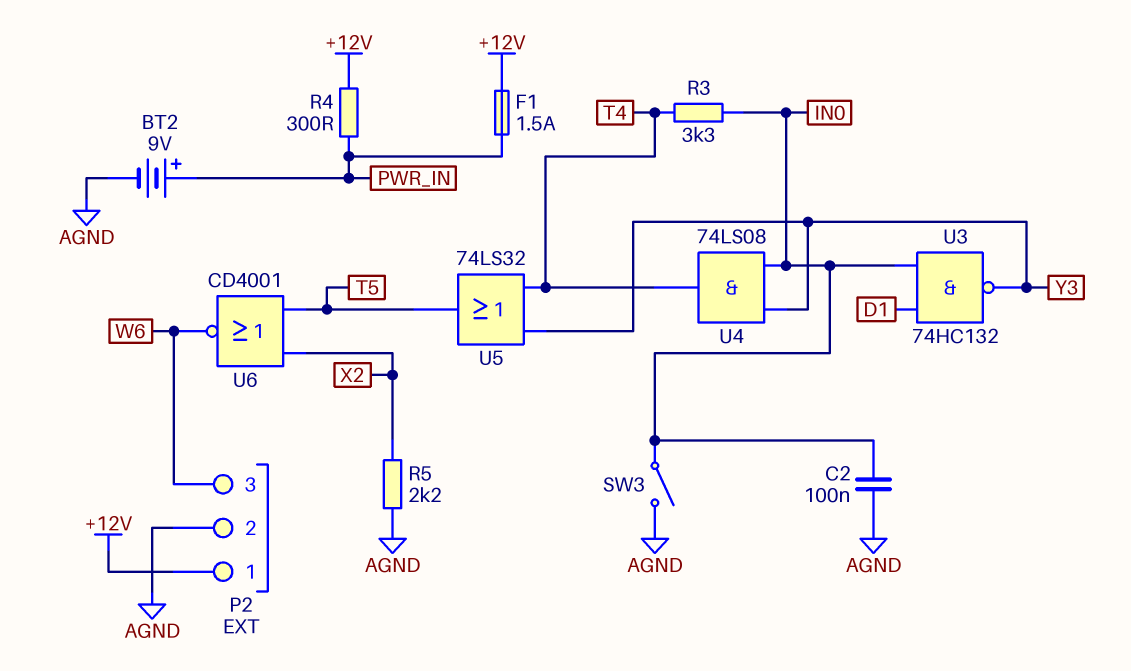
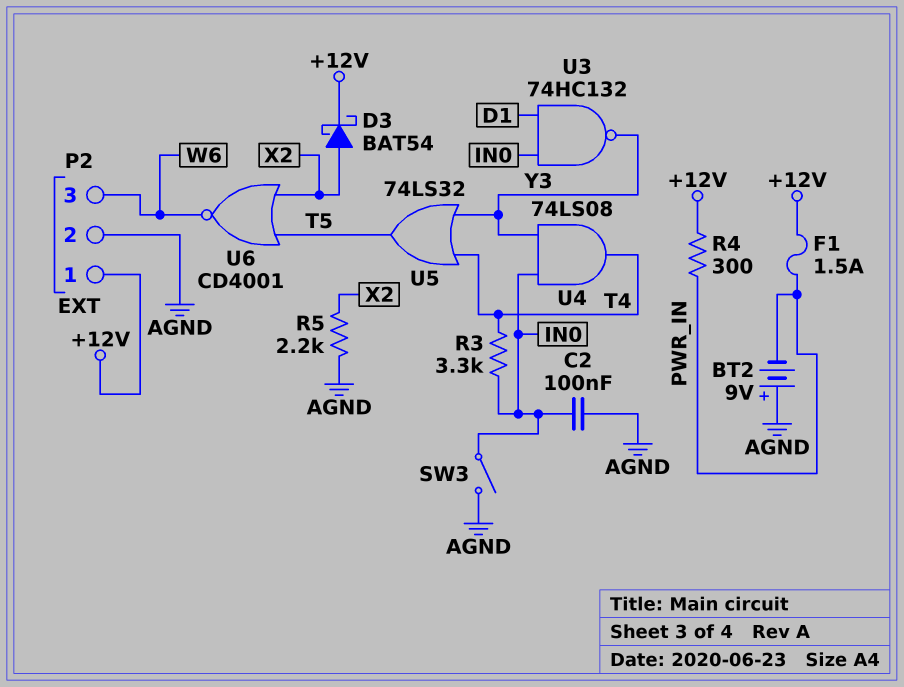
BT2: 9V (plus PWR_IN, minus AGND) -> 9V (plus AGND, minus PWR_IN)
D3: none -> schottky BAT54 (A X2, K +12V)

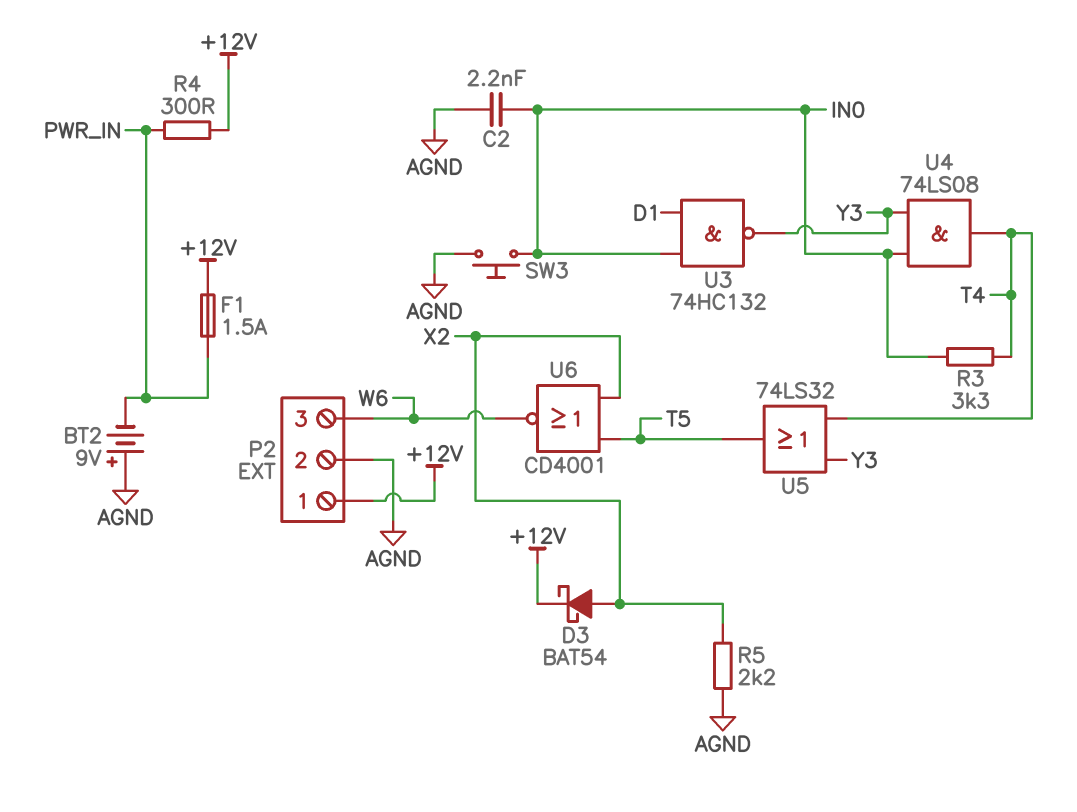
C2: 100nF (AGND, IN0) -> 2.2nF (AGND, IN0)
SW3: switch (AGND, IN0) -> button (AGND, IN0)

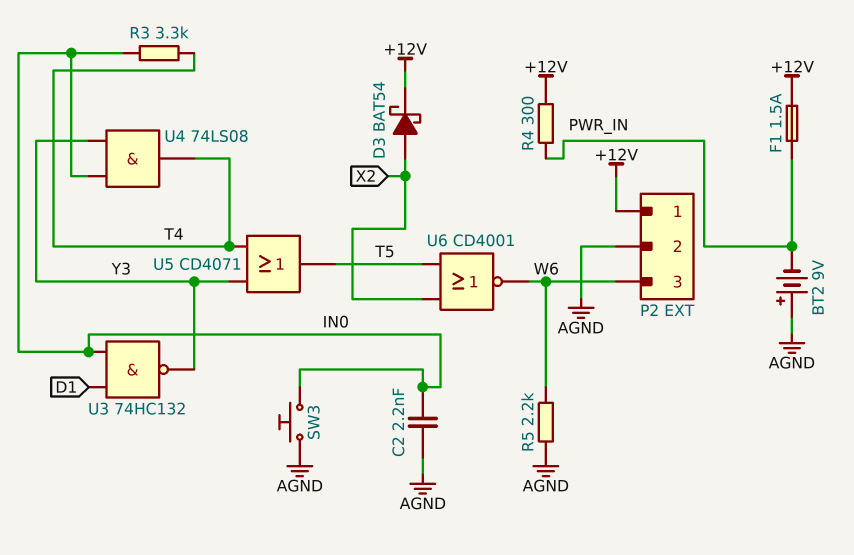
R5: 2.2k (AGND, X2) -> 2.2k (AGND, W6)
U5: OR 74LS32 (in T4, in Y3, out T5) -> OR CD4071 (in T4, in Y3, out T5)

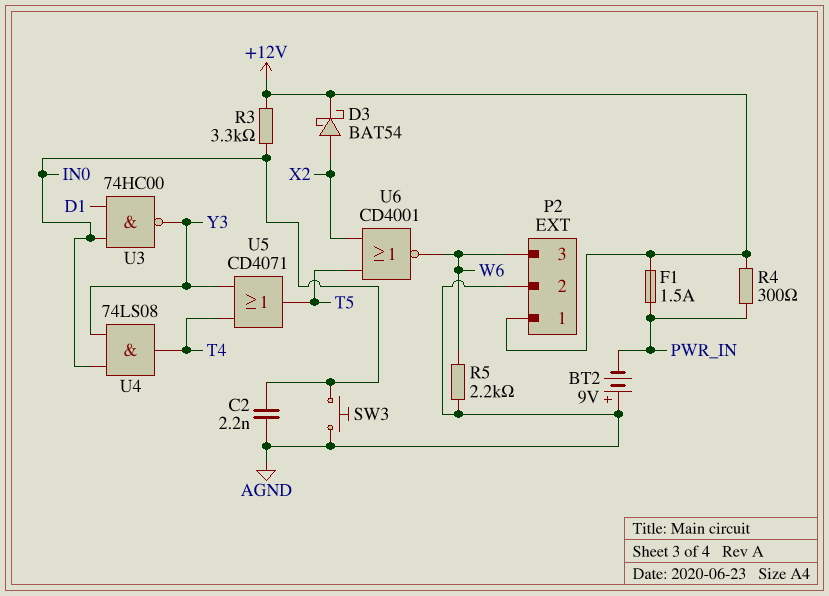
R3: 3.3k (IN0, T4) -> 3.3k (+12V, IN0)
U3: NAND 74HC132 (in D1, in IN0, out Y3) -> NAND 74HC00 (in D1, in IN0, out Y3)

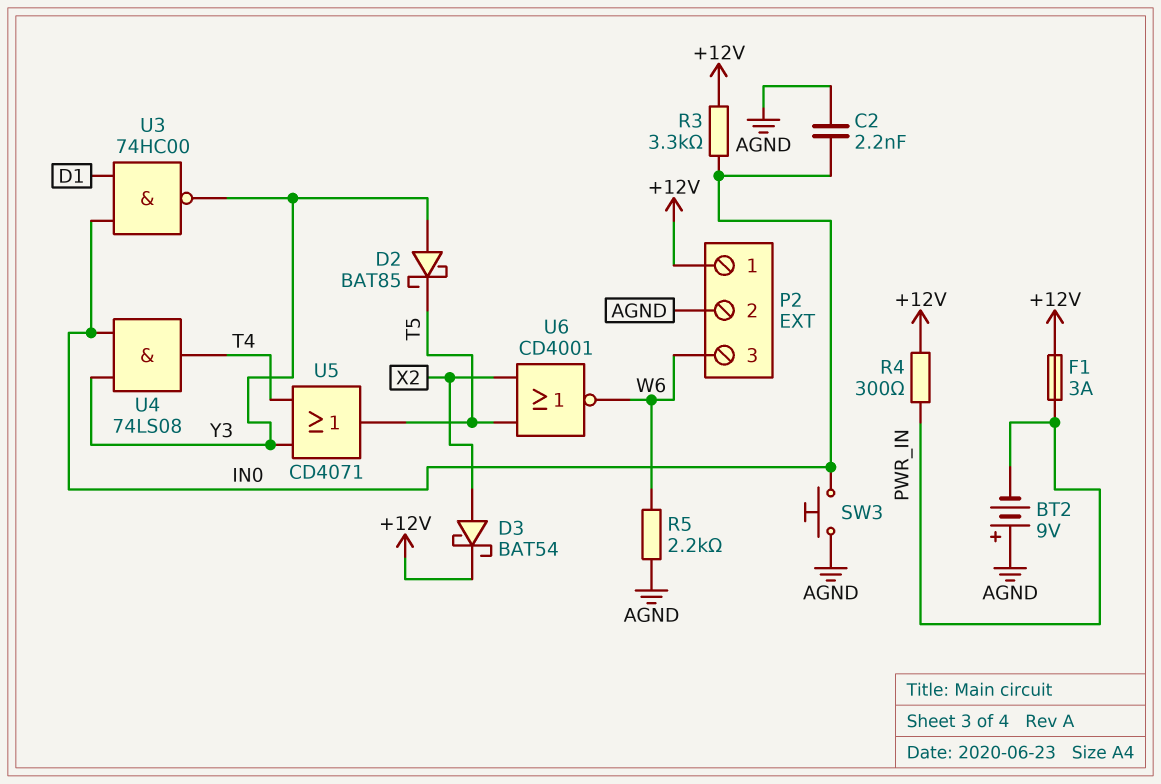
D2: none -> schottky BAT85 (A Y3, K T5)
F1: 1.5A (+12V, PWR_IN) -> 3A (+12V, PWR_IN)

